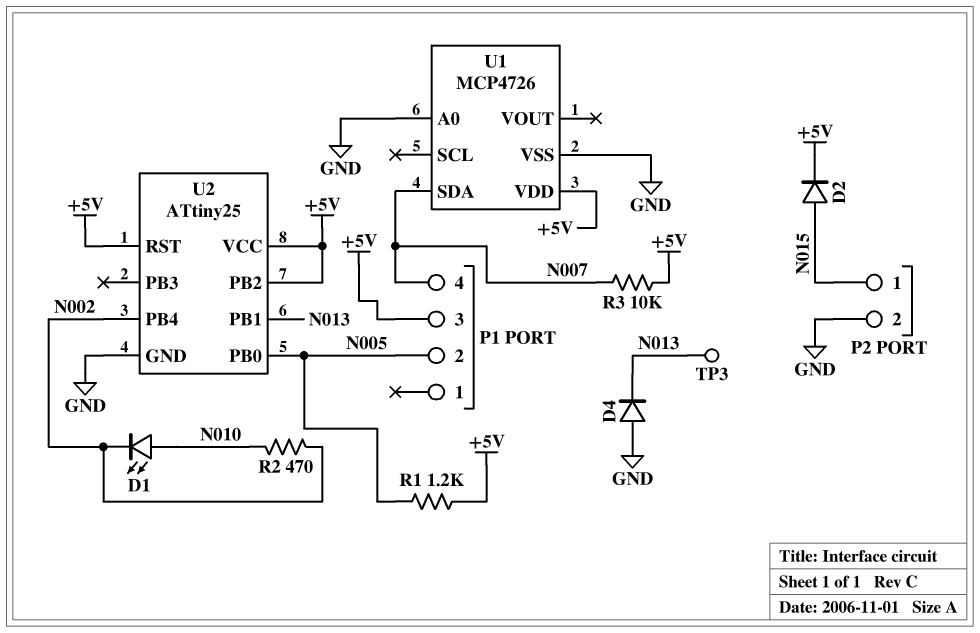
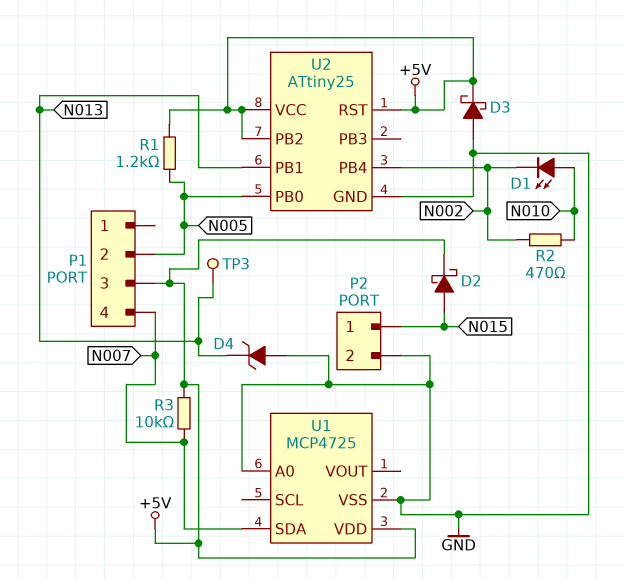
D2: diode (A N015, K +5V) -> schottky (A N015, K +5V)
D3: none -> schottky (A GND, K +5V)
D4: diode (A GND, K N013) -> zener (A GND, K N013)
U1: MCP4726 -> MCP4725

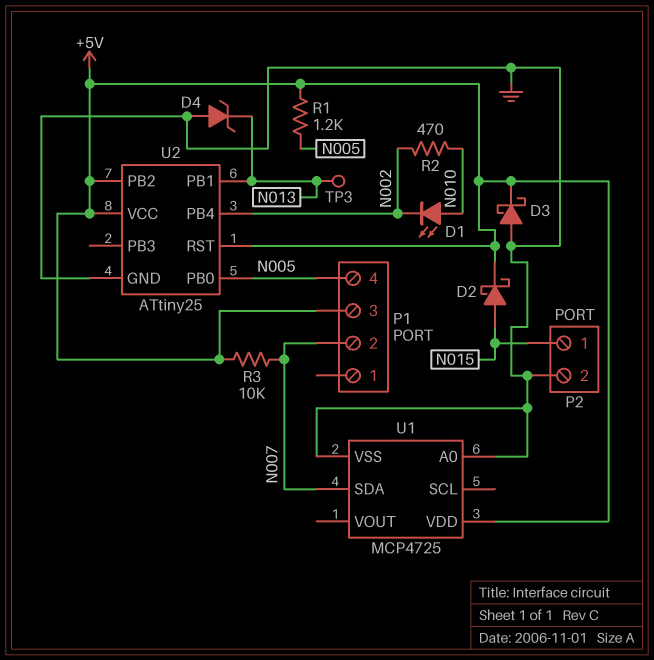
P1 pin 2: N005 -> N007
P1 pin 4: N007 -> N005

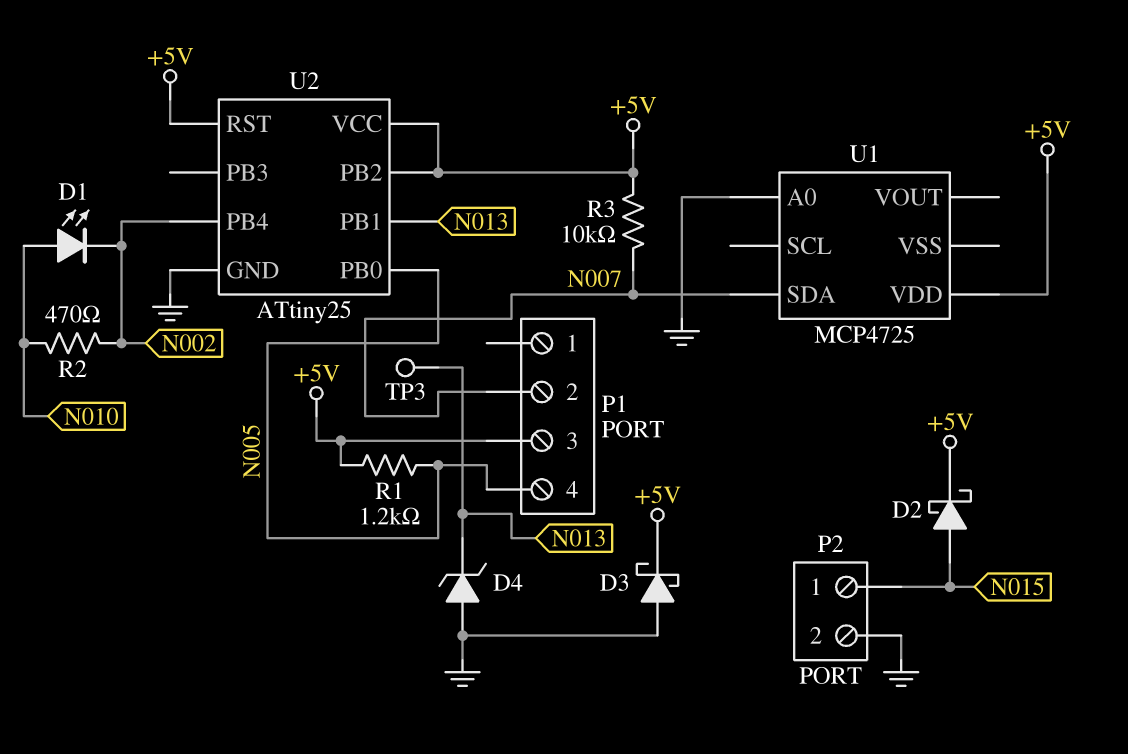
U1 pin VSS: GND -> none

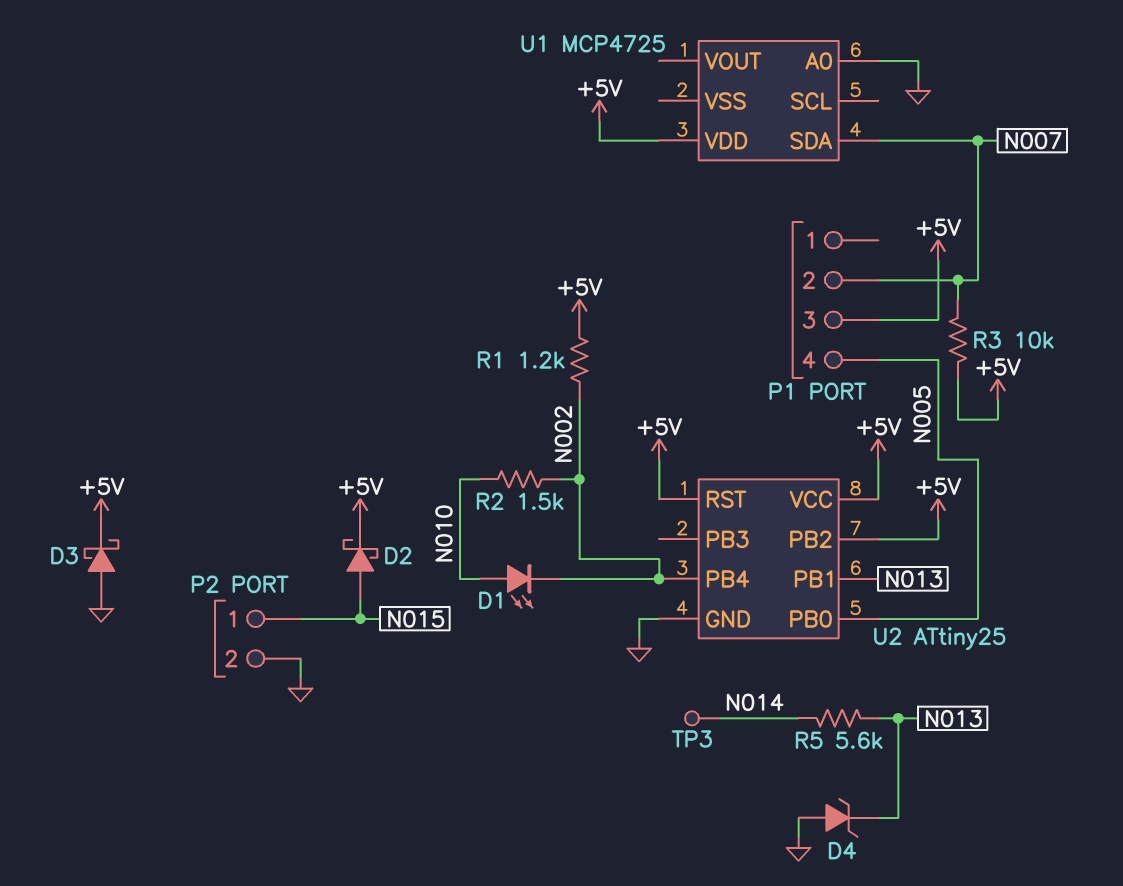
R1: 1.2k (+5V, N005) -> 1.2k (+5V, N002)
R2: 470 (N002, N010) -> 1.5k (N002, N010)
R5: none -> 5.6k (N013, N014)
TP3: test point (N013) -> test point (N014)

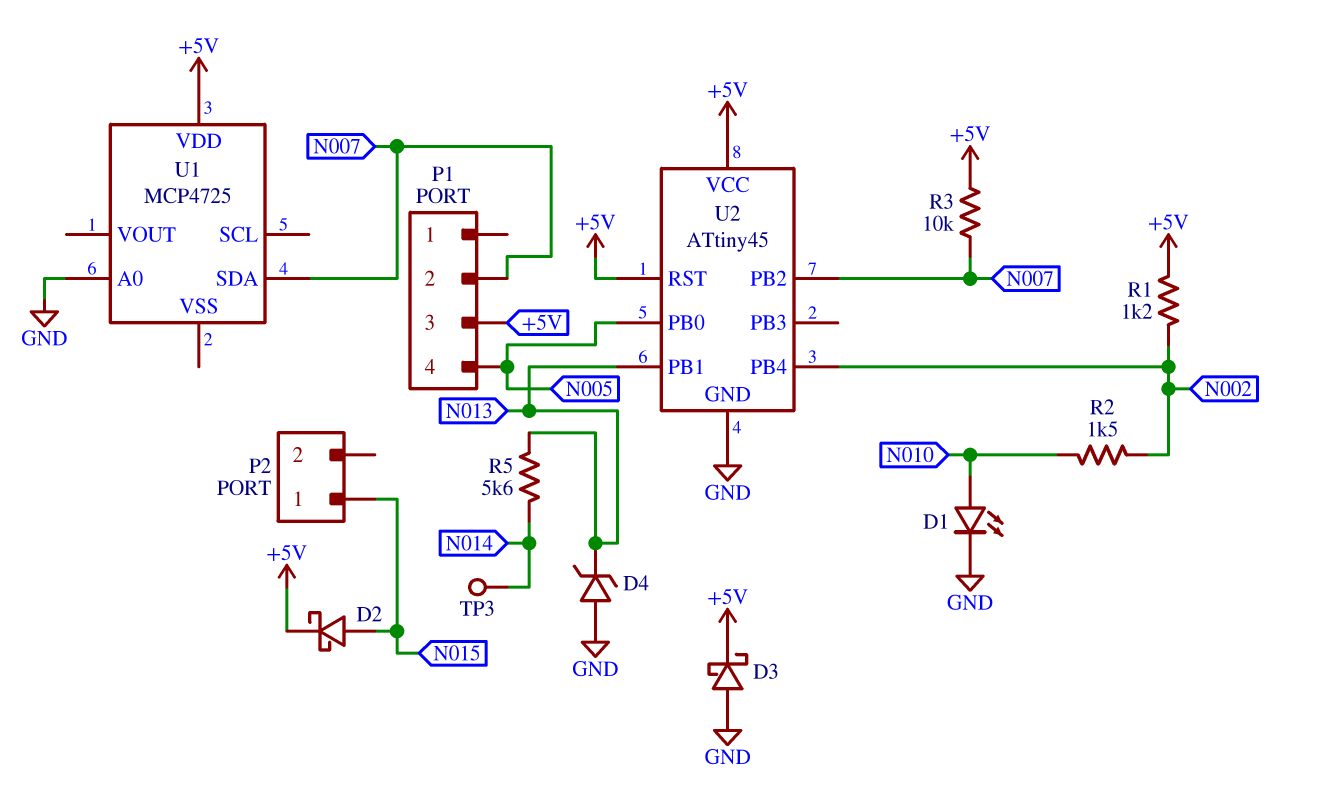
D1: LED (A N010, K N002) -> LED (A N010, K GND)
P2 pin 2: GND -> none
U2: ATtiny25 -> ATtiny45
U2 pin PB2: +5V -> N007

